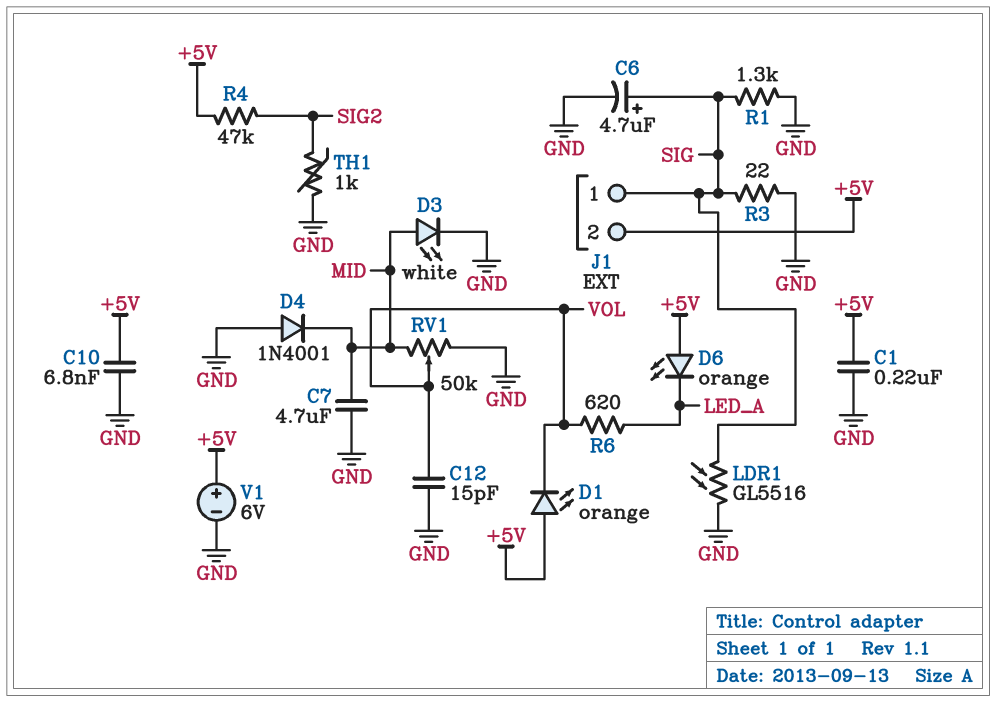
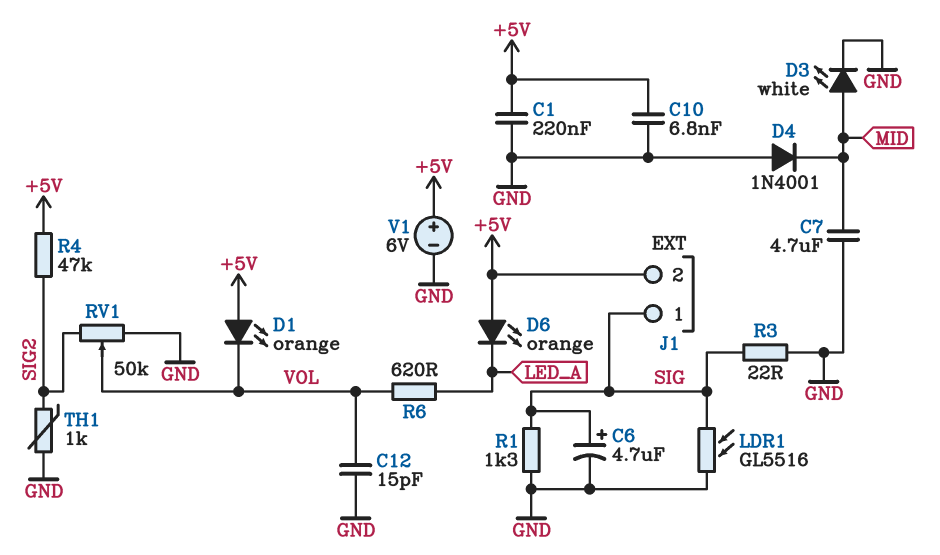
RV1: 50k (GND, MID, wiper VOL) -> 50k (GND, SIG2, wiper VOL)

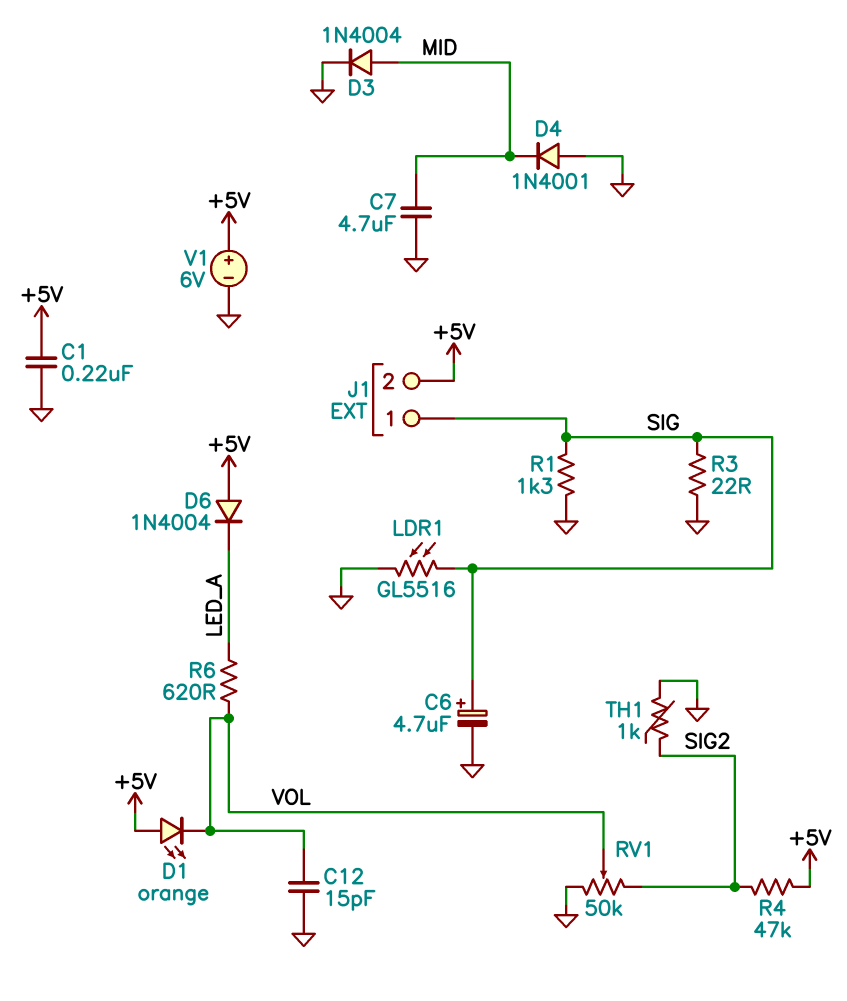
C10: 6.8nF (+5V, GND) -> none
D3: LED white (A MID, K GND) -> diode 1N4004 (A MID, K GND)
D6: LED orange (A +5V, K LED_A) -> diode 1N4004 (A +5V, K LED_A)

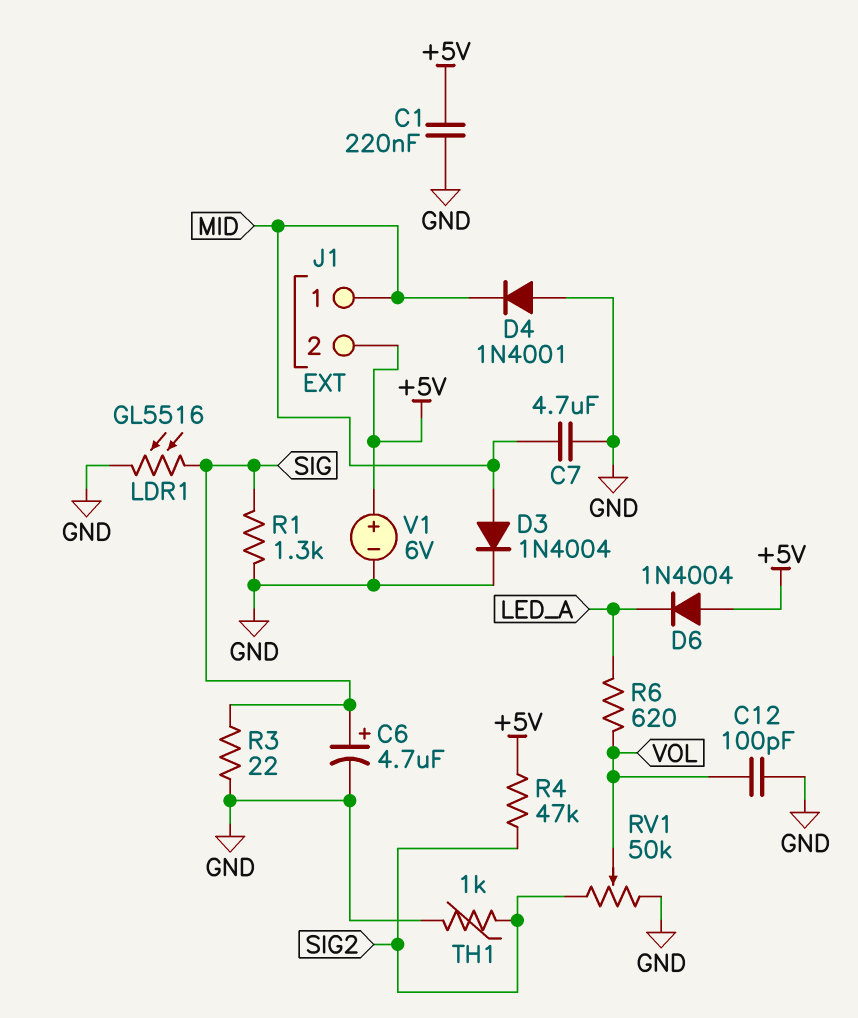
C12: 15pF (GND, VOL) -> 100pF (GND, VOL)
D1: LED orange (A +5V, K VOL) -> none
J1 pin 1: SIG -> MID

